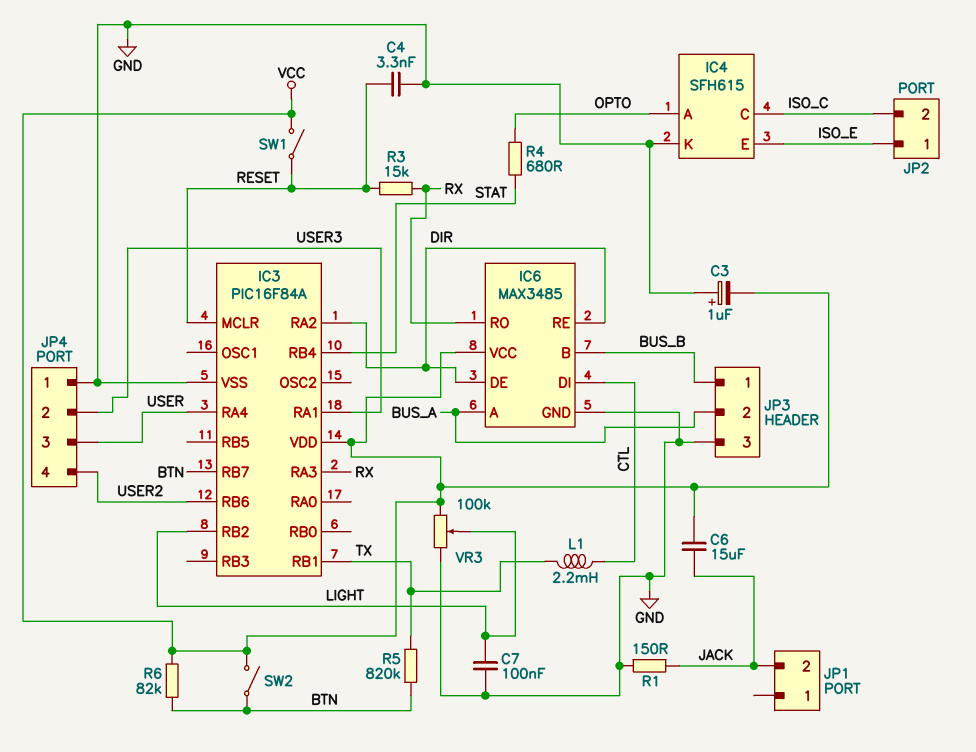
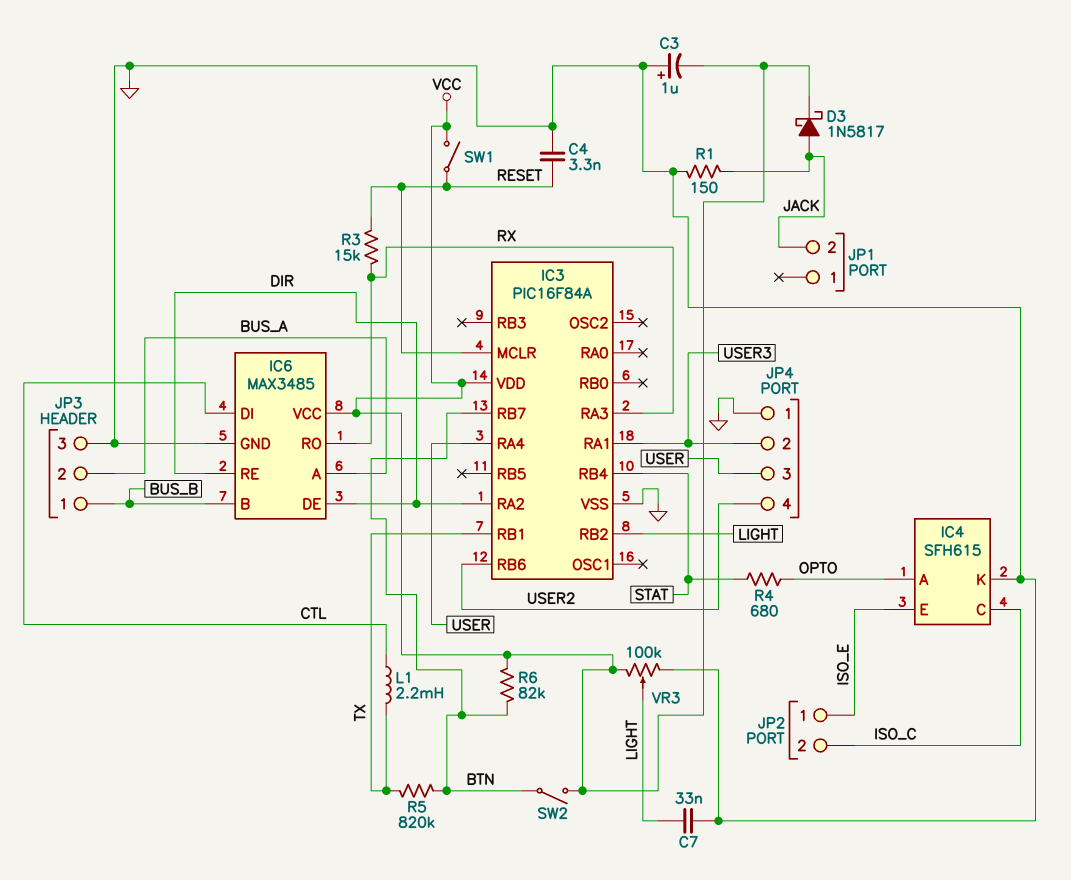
C6: 15uF (JACK, VCC) -> none
C7: 100nF (GND, LIGHT) -> 33nF (GND, LIGHT)
D3: none -> schottky 1N5817 (A JACK, K VCC)

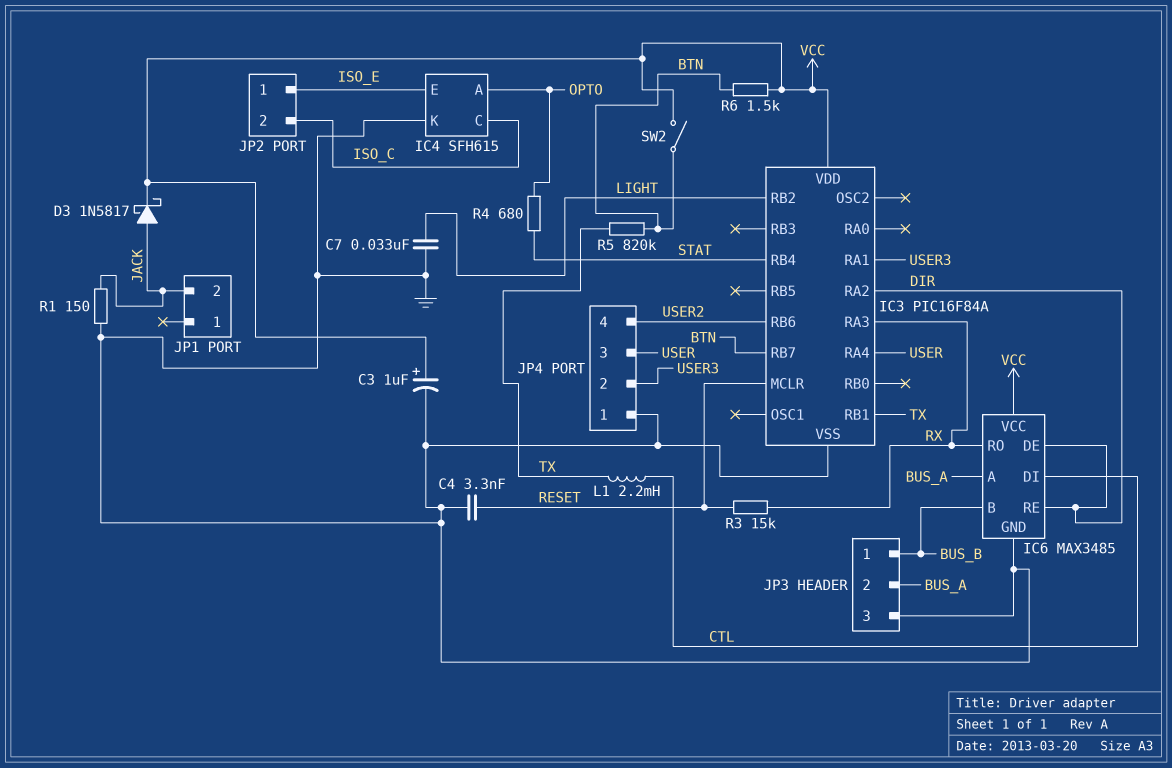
C3: 1uF (plus GND, minus VCC) -> 1uF (plus VCC, minus GND)
R6: 82k (BTN, VCC) -> 1.5k (BTN, VCC)
SW1: switch (RESET, VCC) -> none
VR3: 100k (GND, VCC, wiper LIGHT) -> none

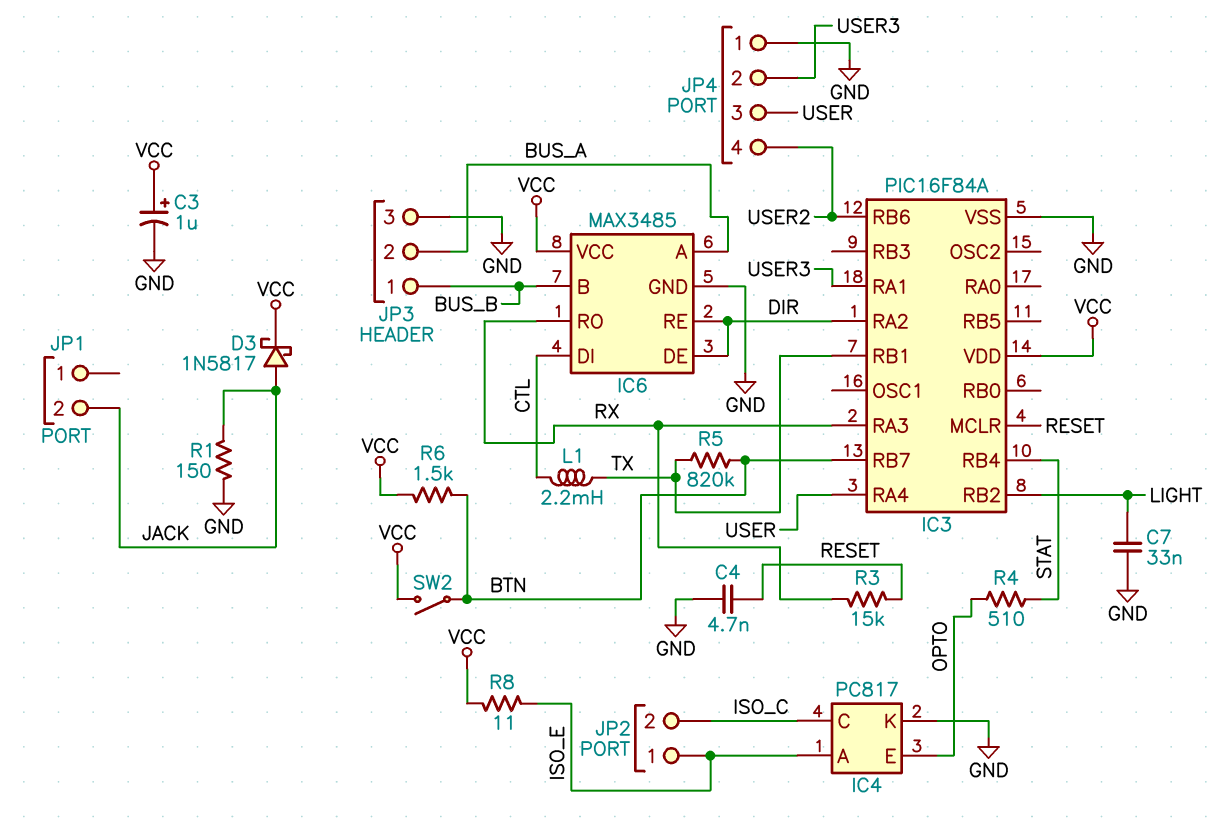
C4: 3.3nF (GND, RESET) -> 4.7nF (GND, RESET)
IC4: SFH615 -> PC817
IC4 pin A: OPTO -> ISO_E
IC4 pin E: ISO_E -> OPTO
R4: 680 (OPTO, STAT) -> 510 (OPTO, STAT)
R8: none -> 11 (ISO_E, VCC)

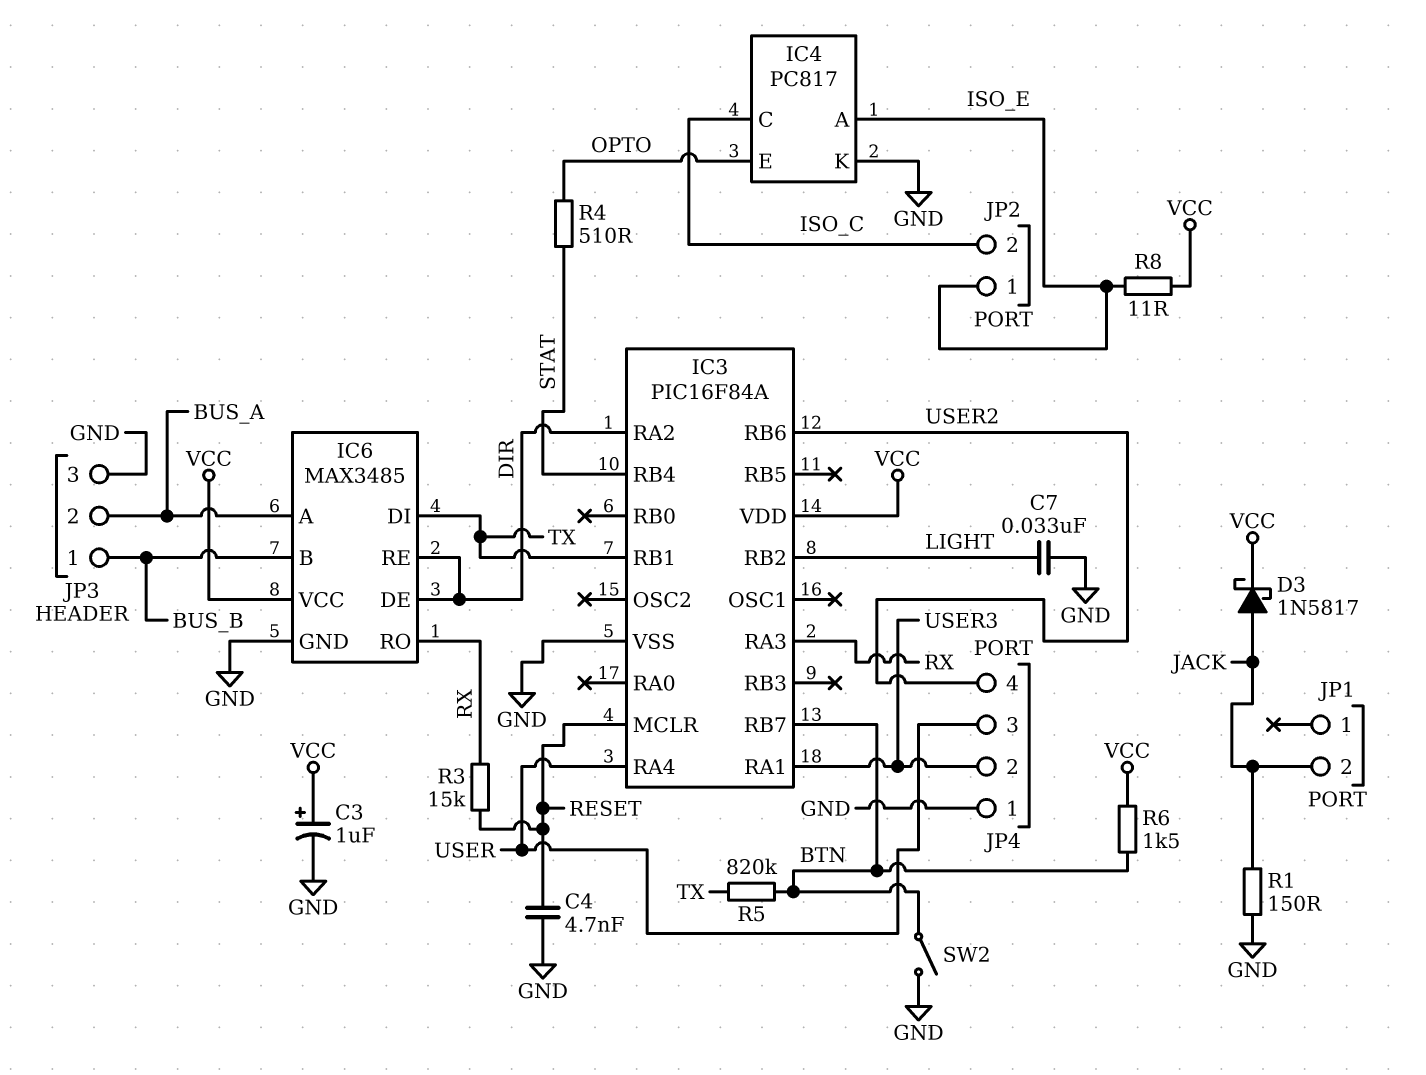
IC6 pin DI: CTL -> TX
L1: 2.2mH (CTL, TX) -> none
SW2: switch (BTN, VCC) -> switch (BTN, GND)

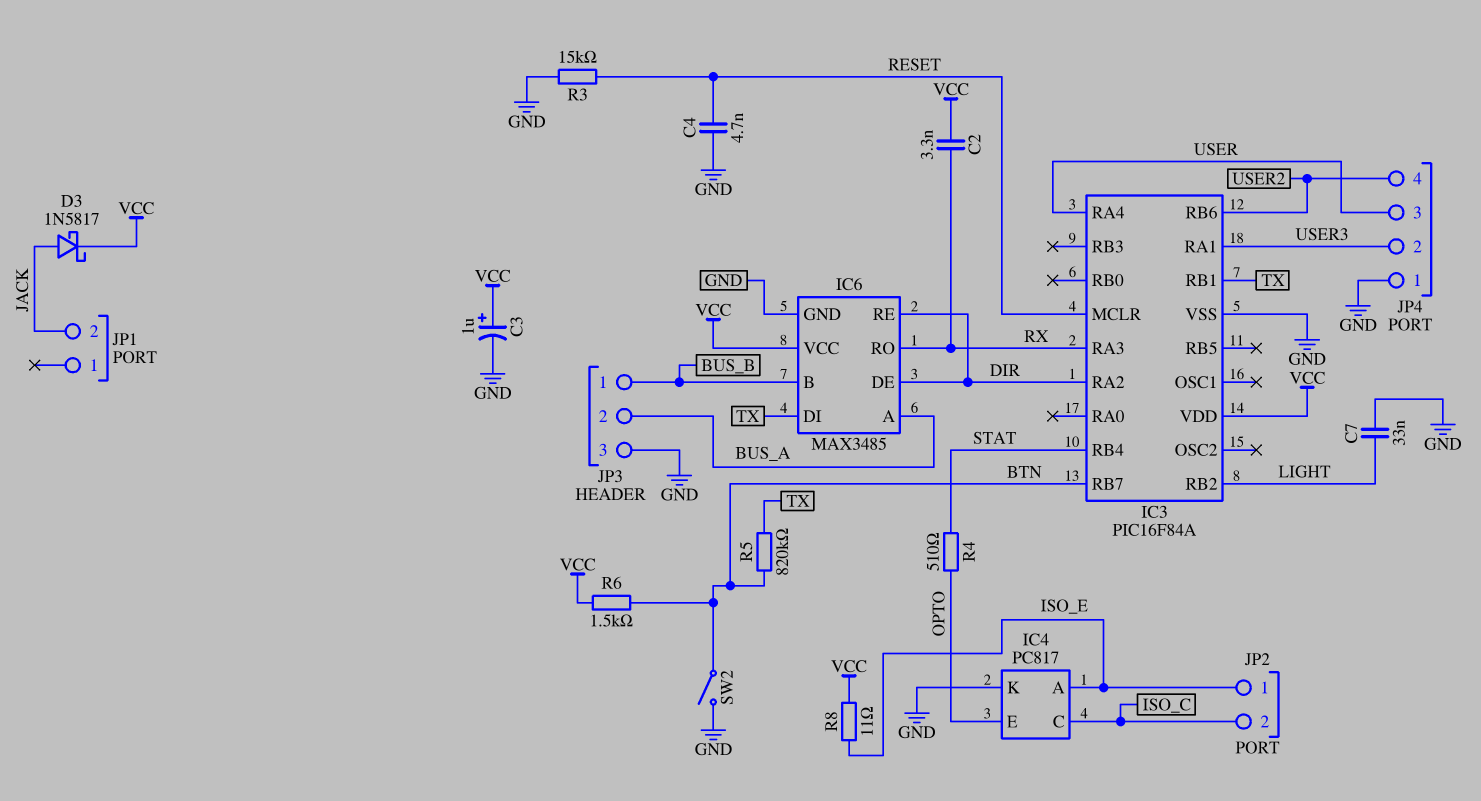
C2: none -> 3.3nF (RX, VCC)
R1: 150 (GND, JACK) -> none
R3: 15k (RESET, RX) -> 15k (GND, RESET)

